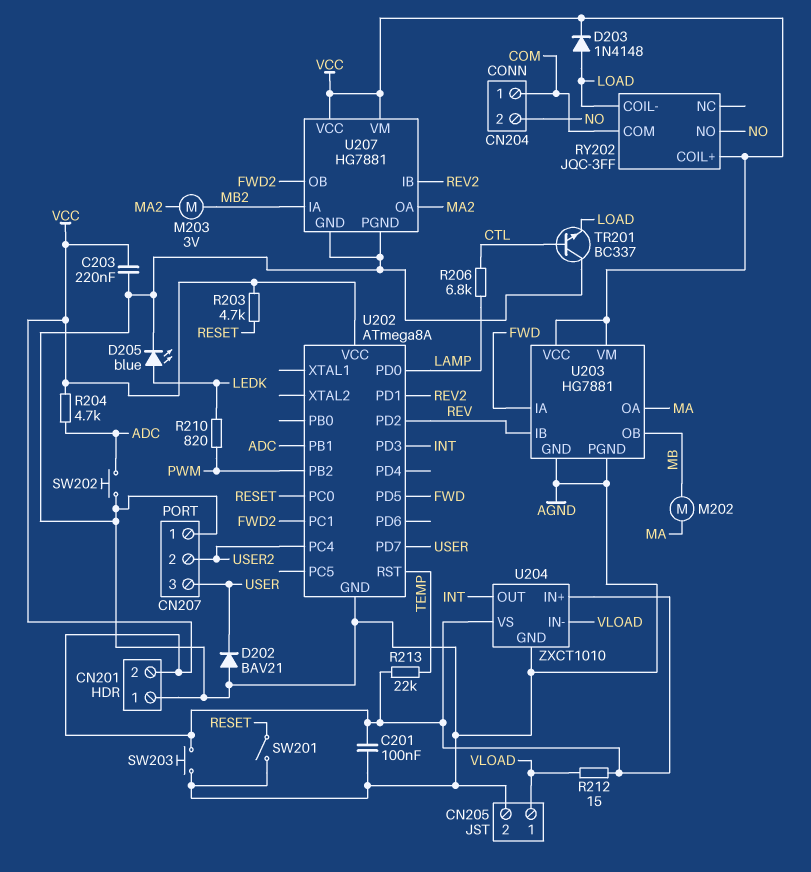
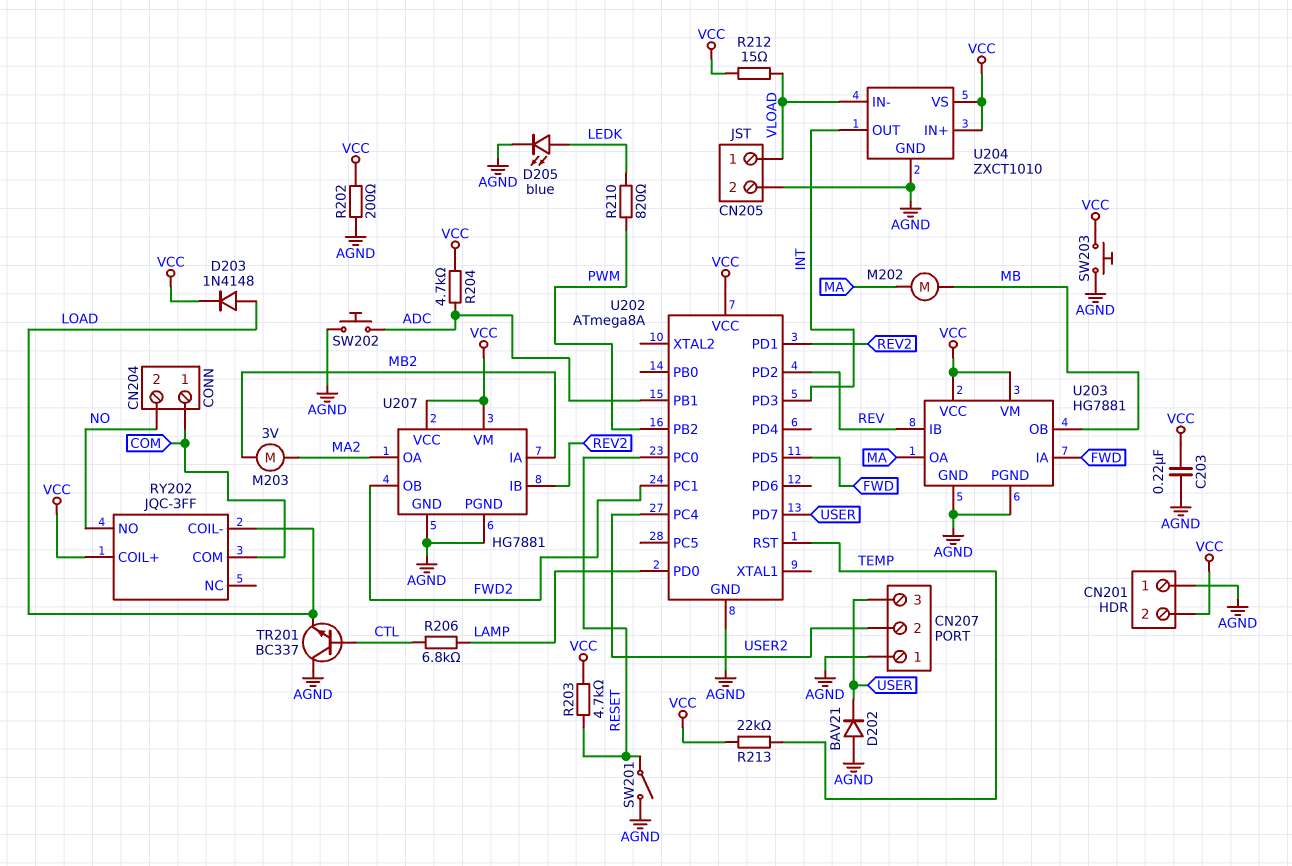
C201: 100nF (AGND, VCC) -> none
R202: none -> 200 (AGND, VCC)

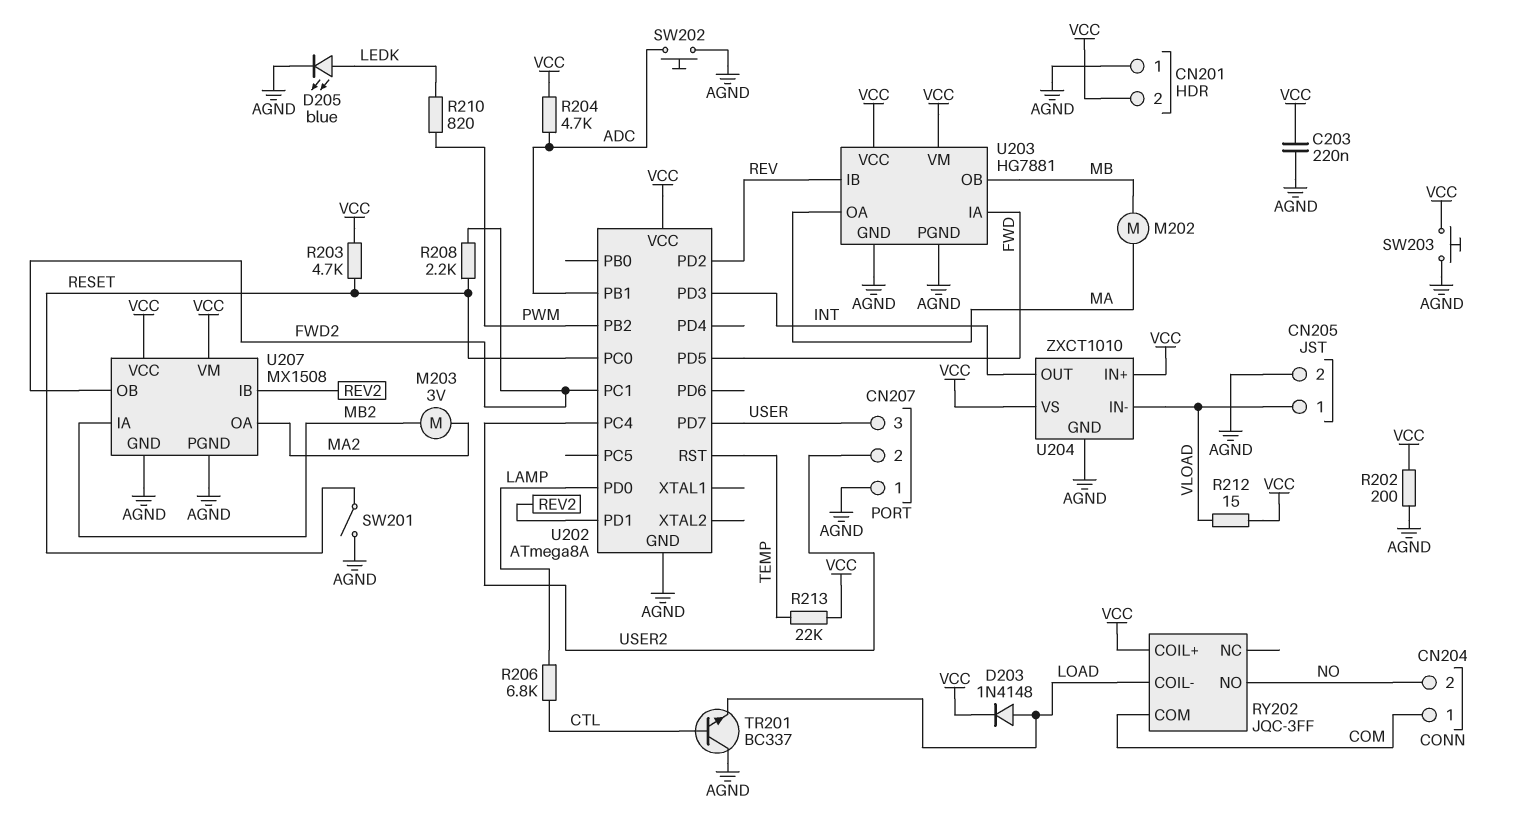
D202: diode BAV21 (A AGND, K USER) -> none
R208: none -> 2.2k (FWD2, RESET)
U207: HG7881 -> MX1508

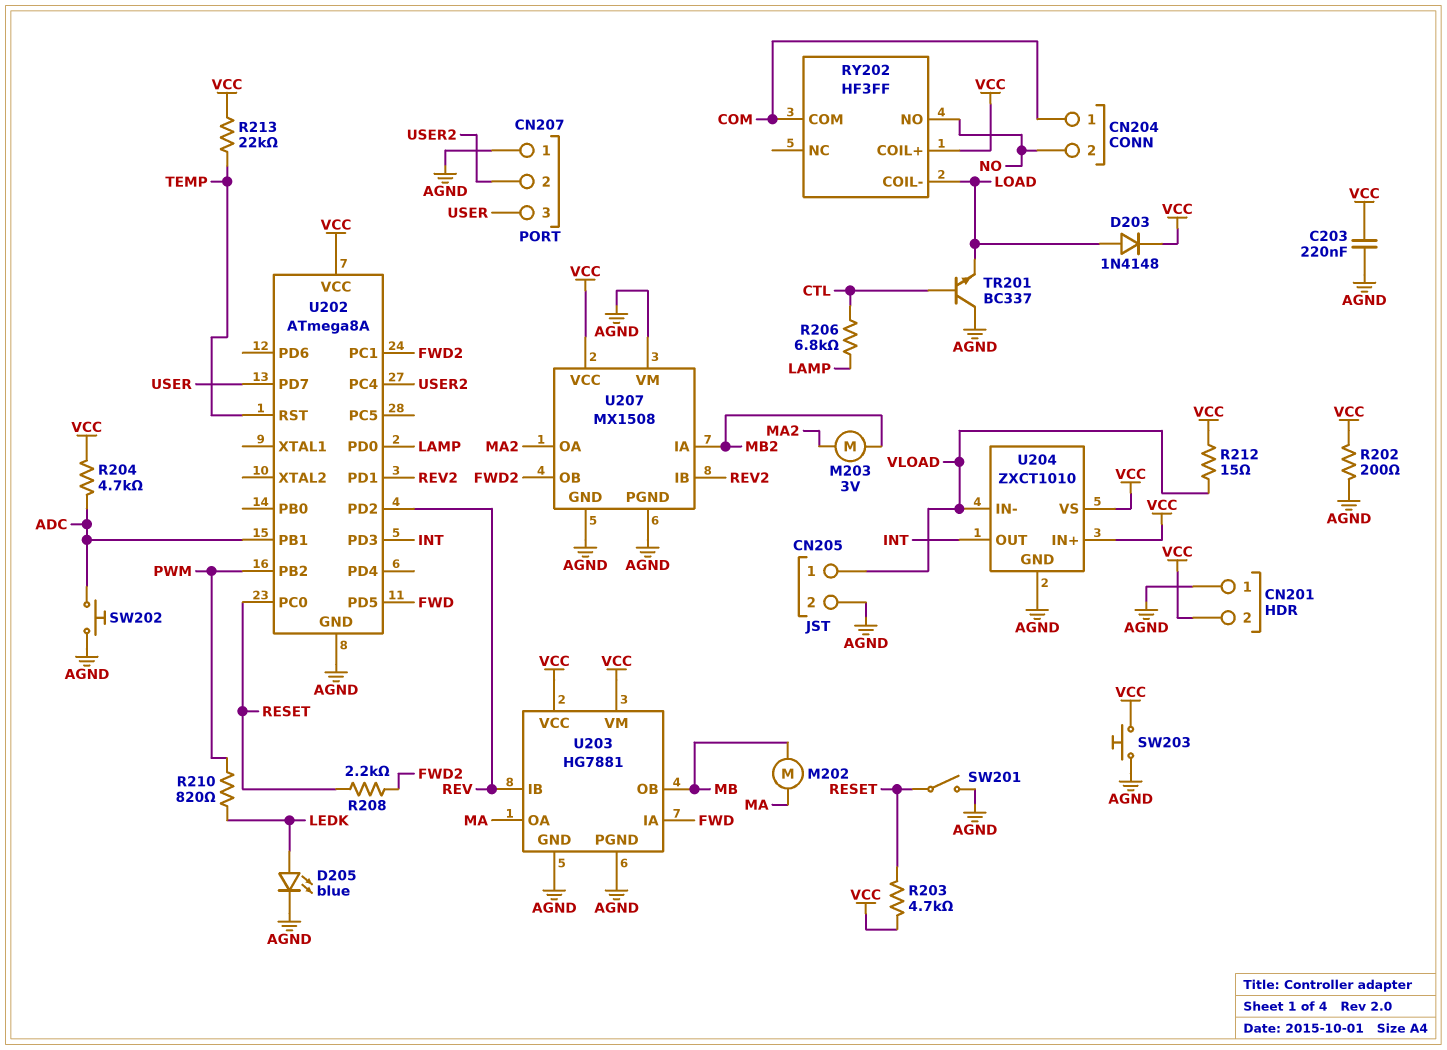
RY202: JQC-3FF -> HF3FF
U207 pin VM: VCC -> AGND

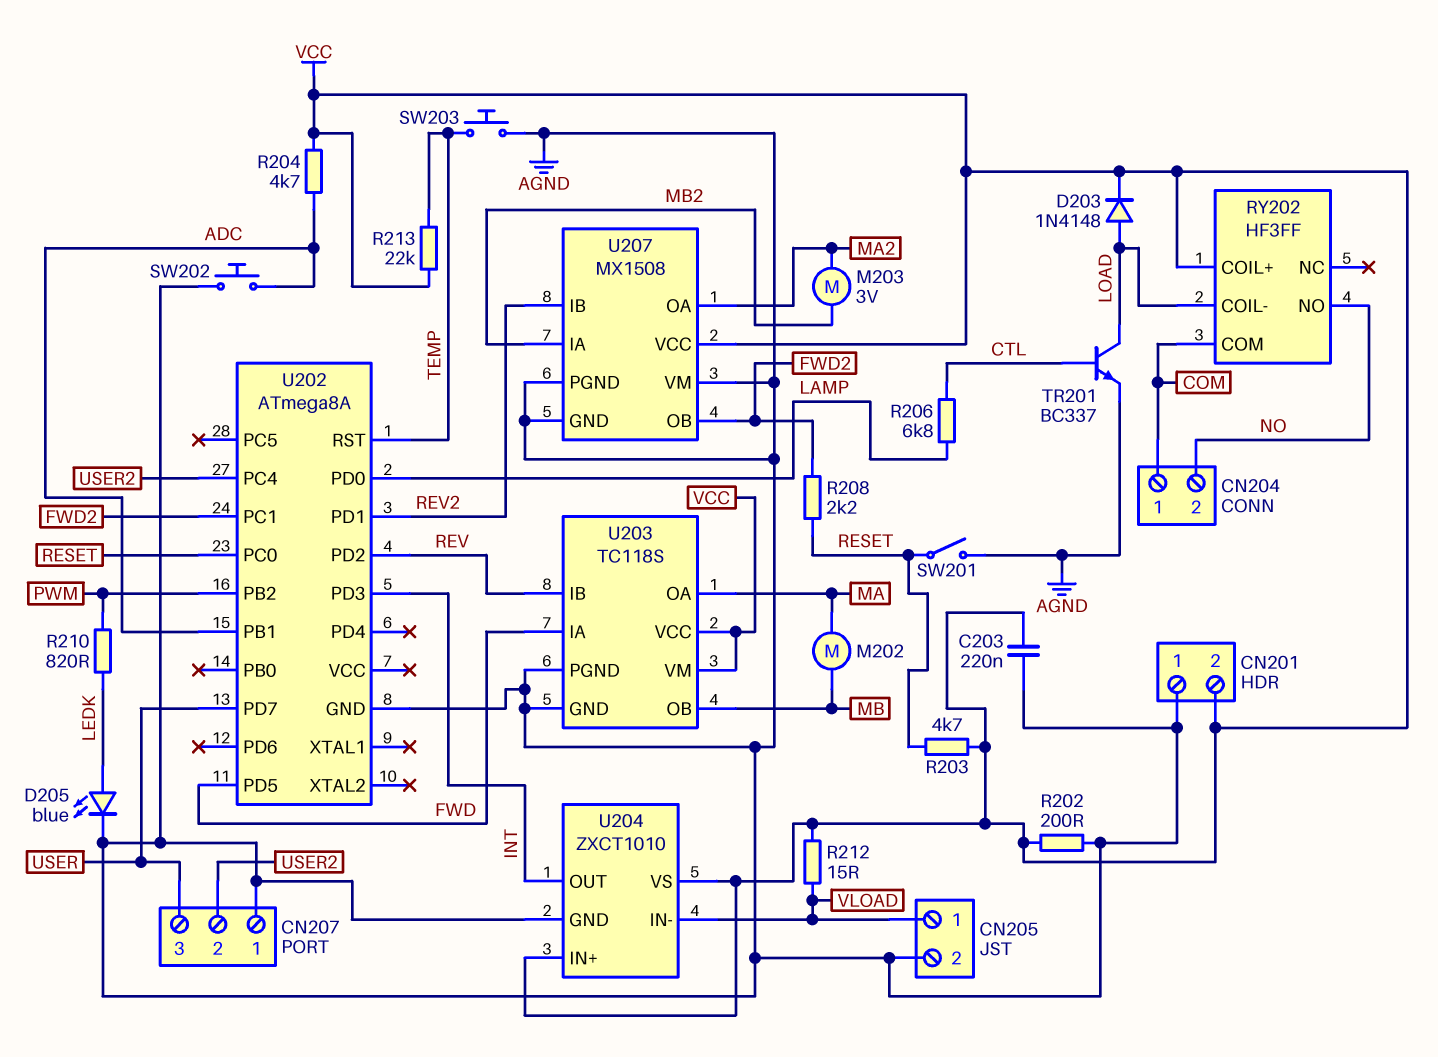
SW203: button (AGND, VCC) -> button (AGND, TEMP)
TR201: NPN BC337 (B CTL, C AGND, E LOAD) -> NPN BC337 (B CTL, C LOAD, E AGND)
U202 pin VCC: VCC -> none
U203: HG7881 -> TC118S

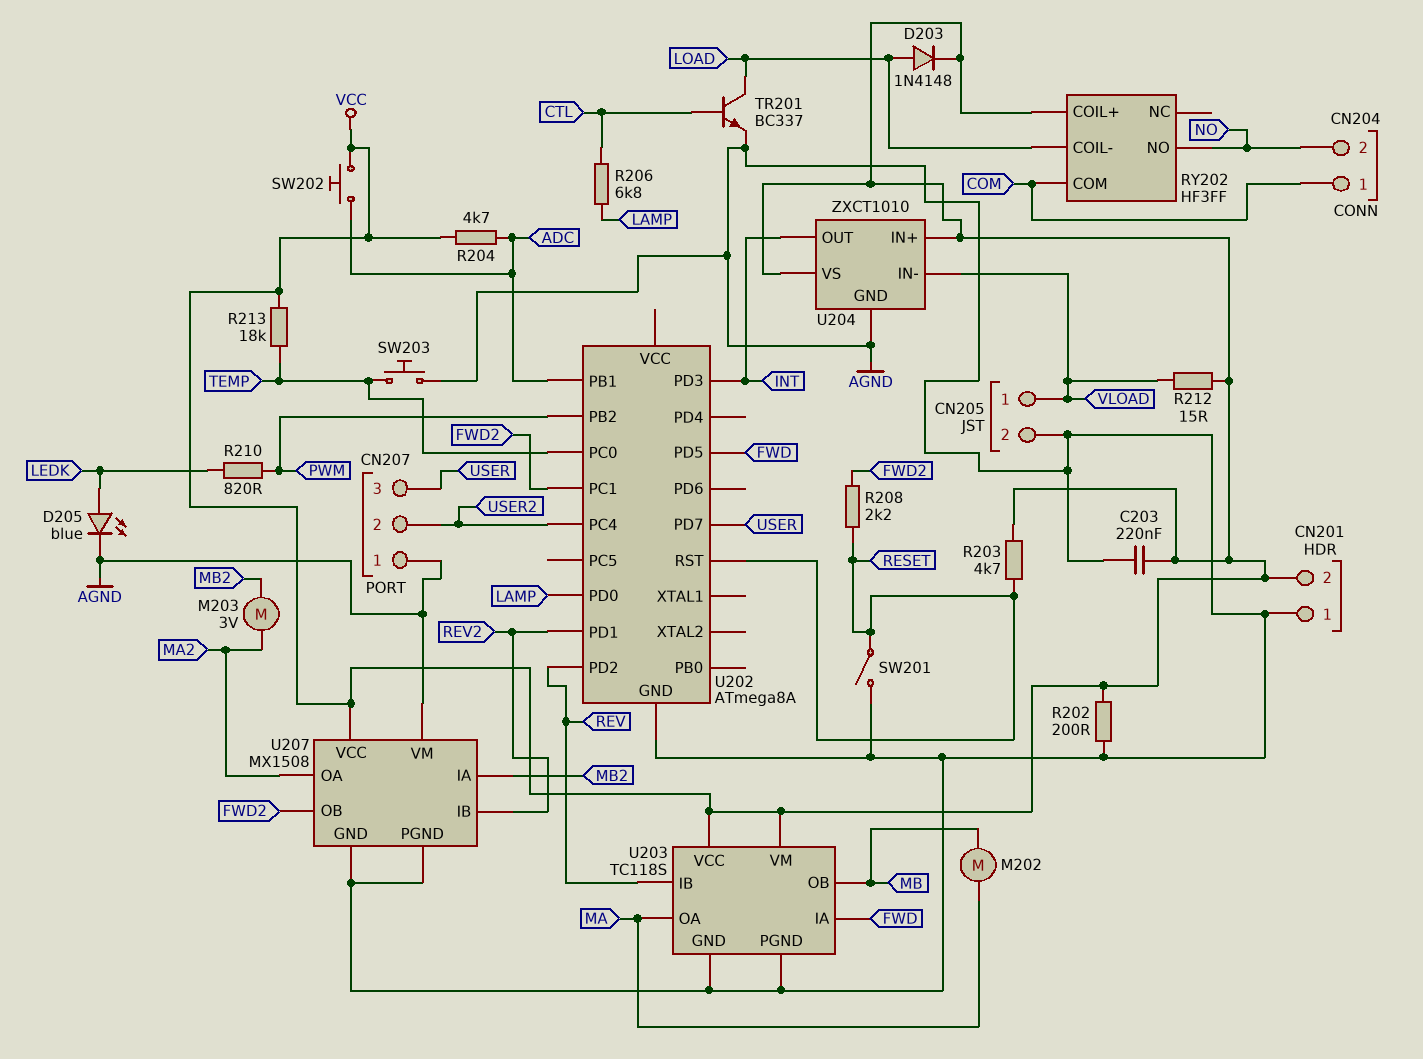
R213: 22k (TEMP, VCC) -> 18k (TEMP, VCC)
SW202: button (ADC, AGND) -> button (ADC, VCC)
U202 pin PC0: RESET -> TEMP
U202 pin RST: TEMP -> RESET

